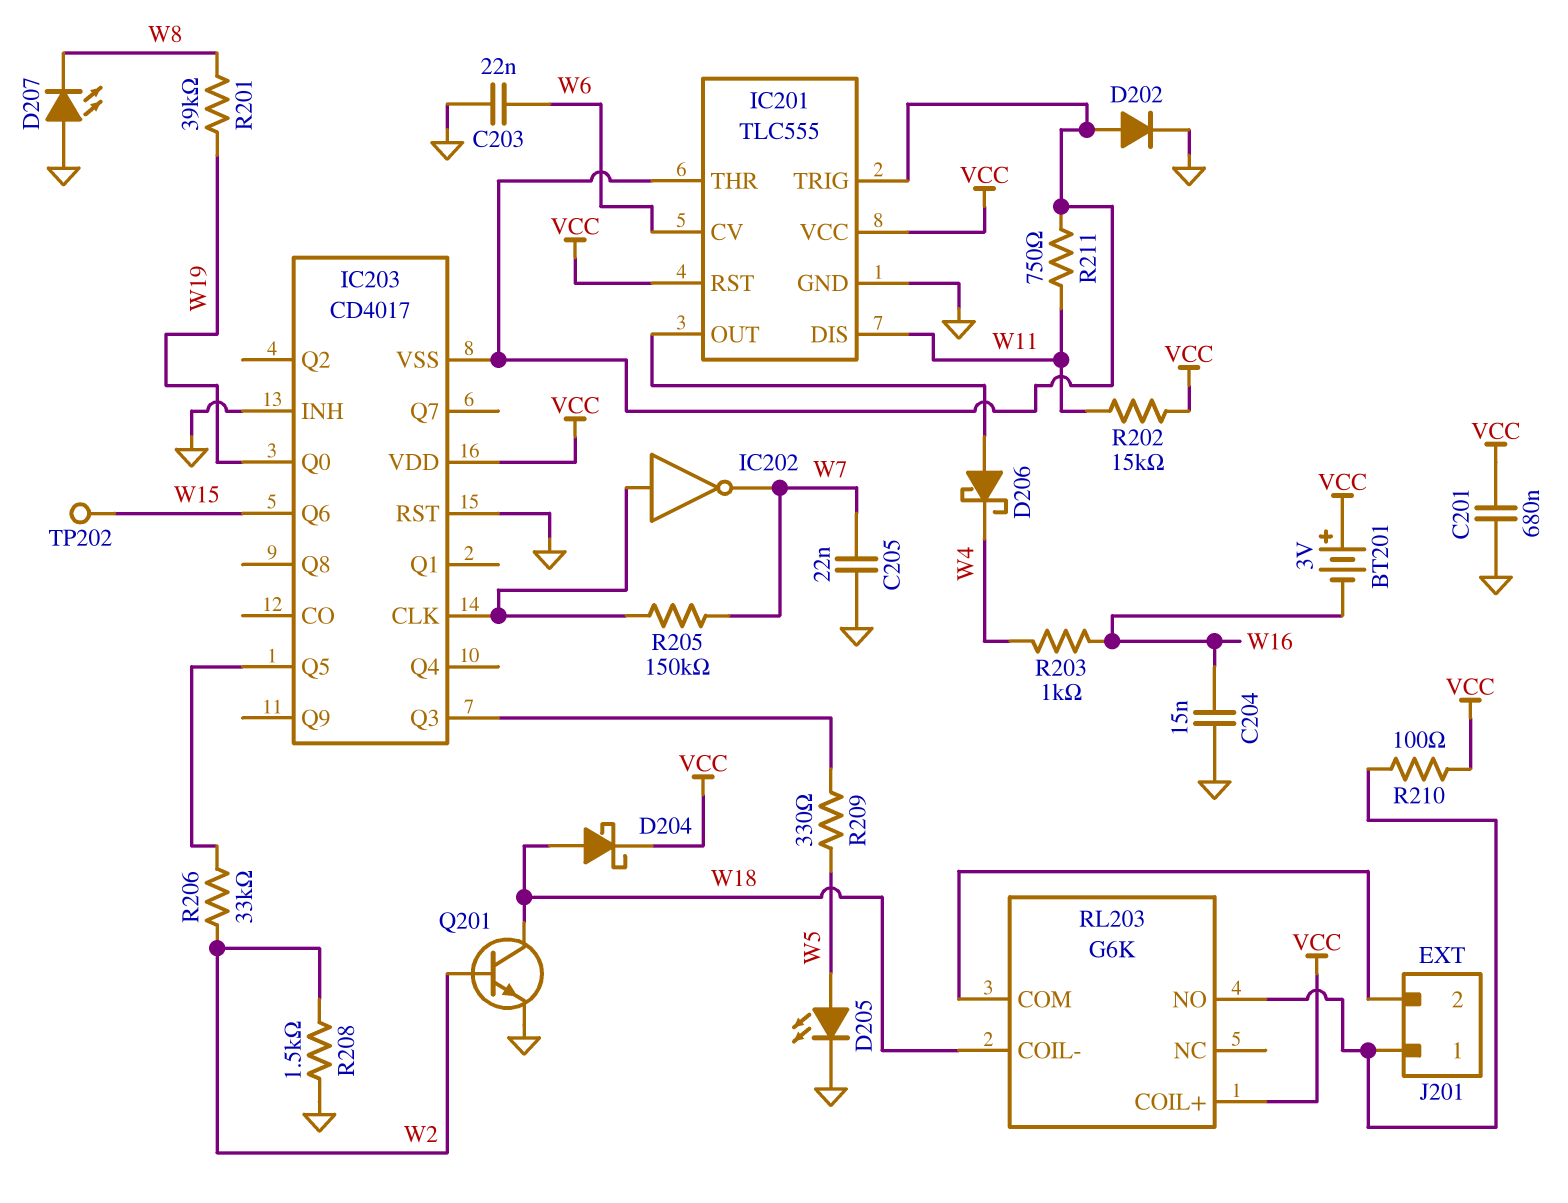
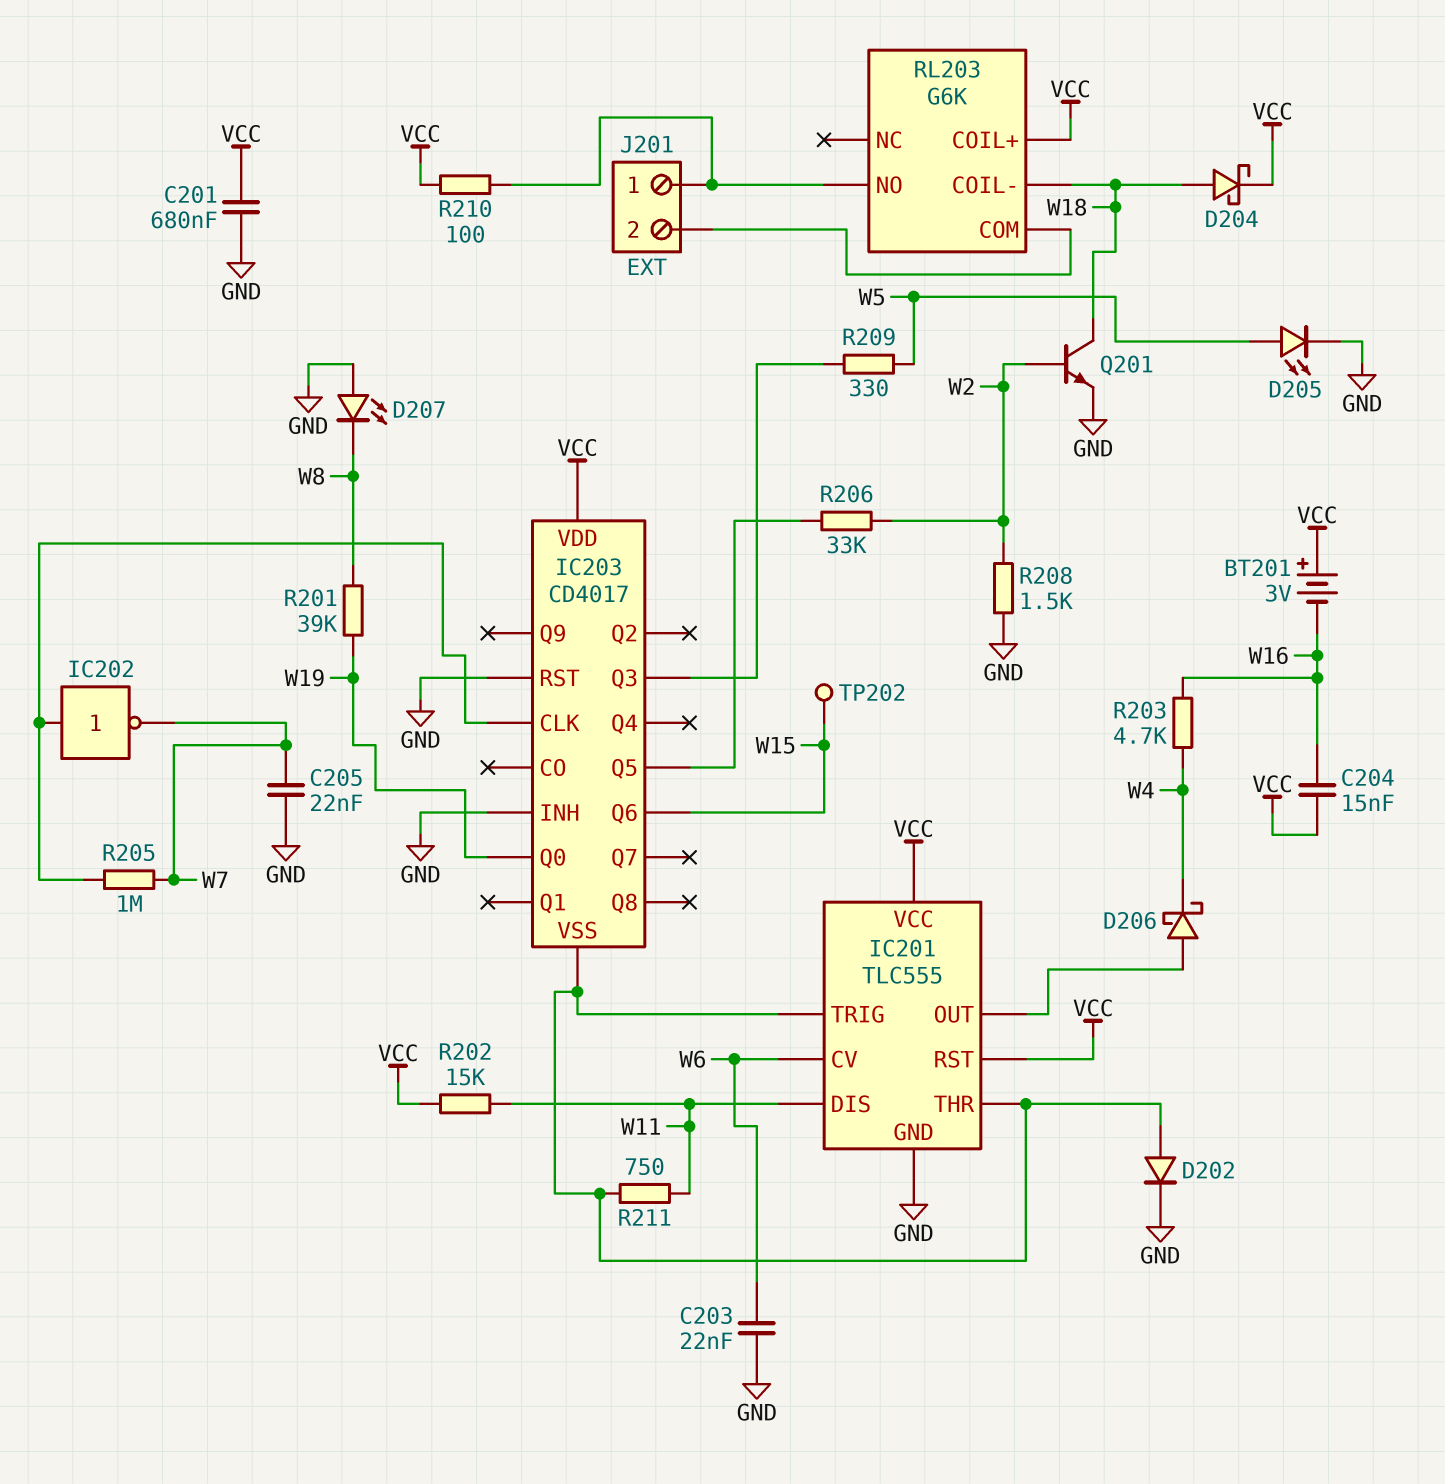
C204: 15nF (GND, W16) -> 15nF (VCC, W16)
R203: 1k (W4, W16) -> 4.7k (W4, W16)
R205: 150k (IC203/CLK, W7) -> 1M (IC203/CLK, W7)

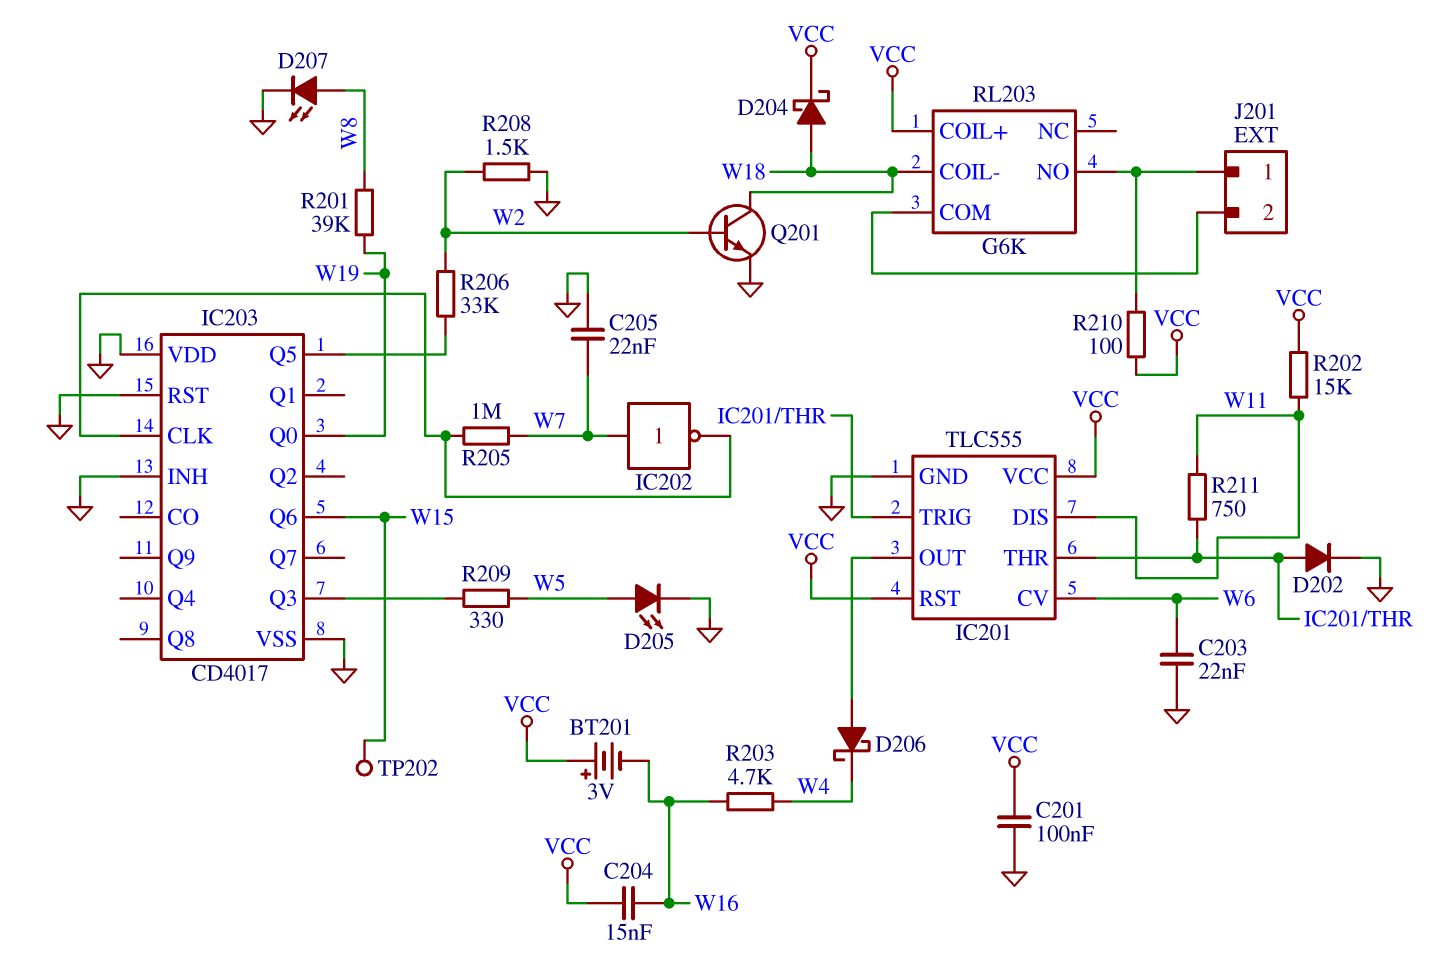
C201: 680nF (GND, VCC) -> 100nF (GND, VCC)
D207: LED (A GND, K W8) -> LED (A W8, K GND)
IC202: NOT (in IC203/CLK, out W7) -> NOT (in W7, out IC203/CLK)
IC203 pin VDD: VCC -> GND
IC203 pin VSS: IC201/THR -> GND

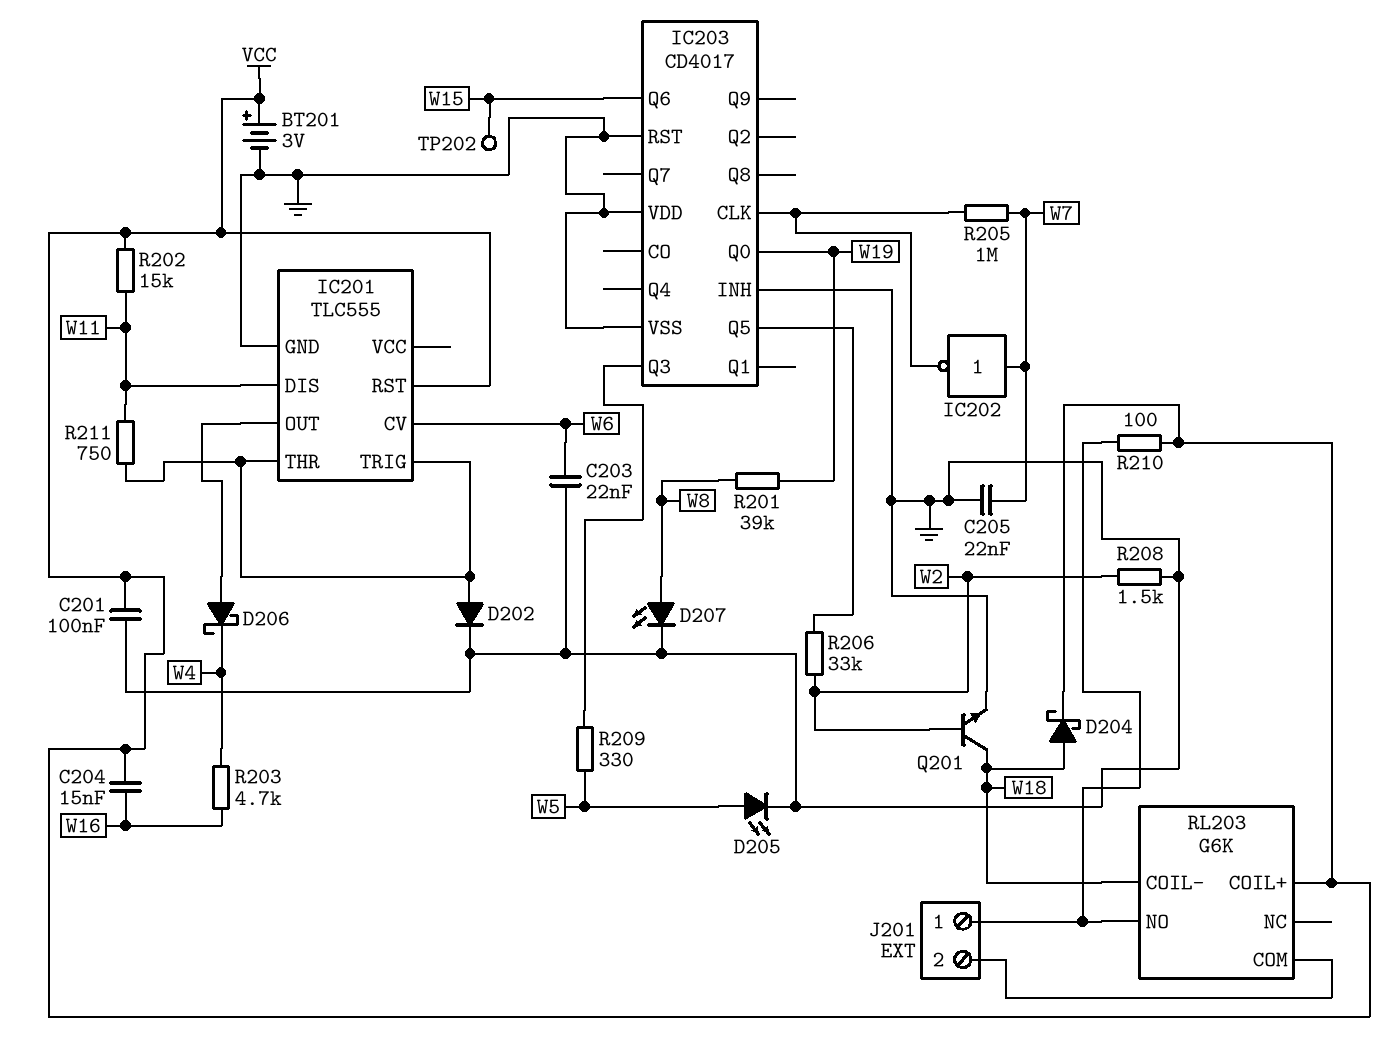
BT201: 3V (plus VCC, minus W16) -> 3V (plus VCC, minus GND)
IC201 pin VCC: VCC -> none

